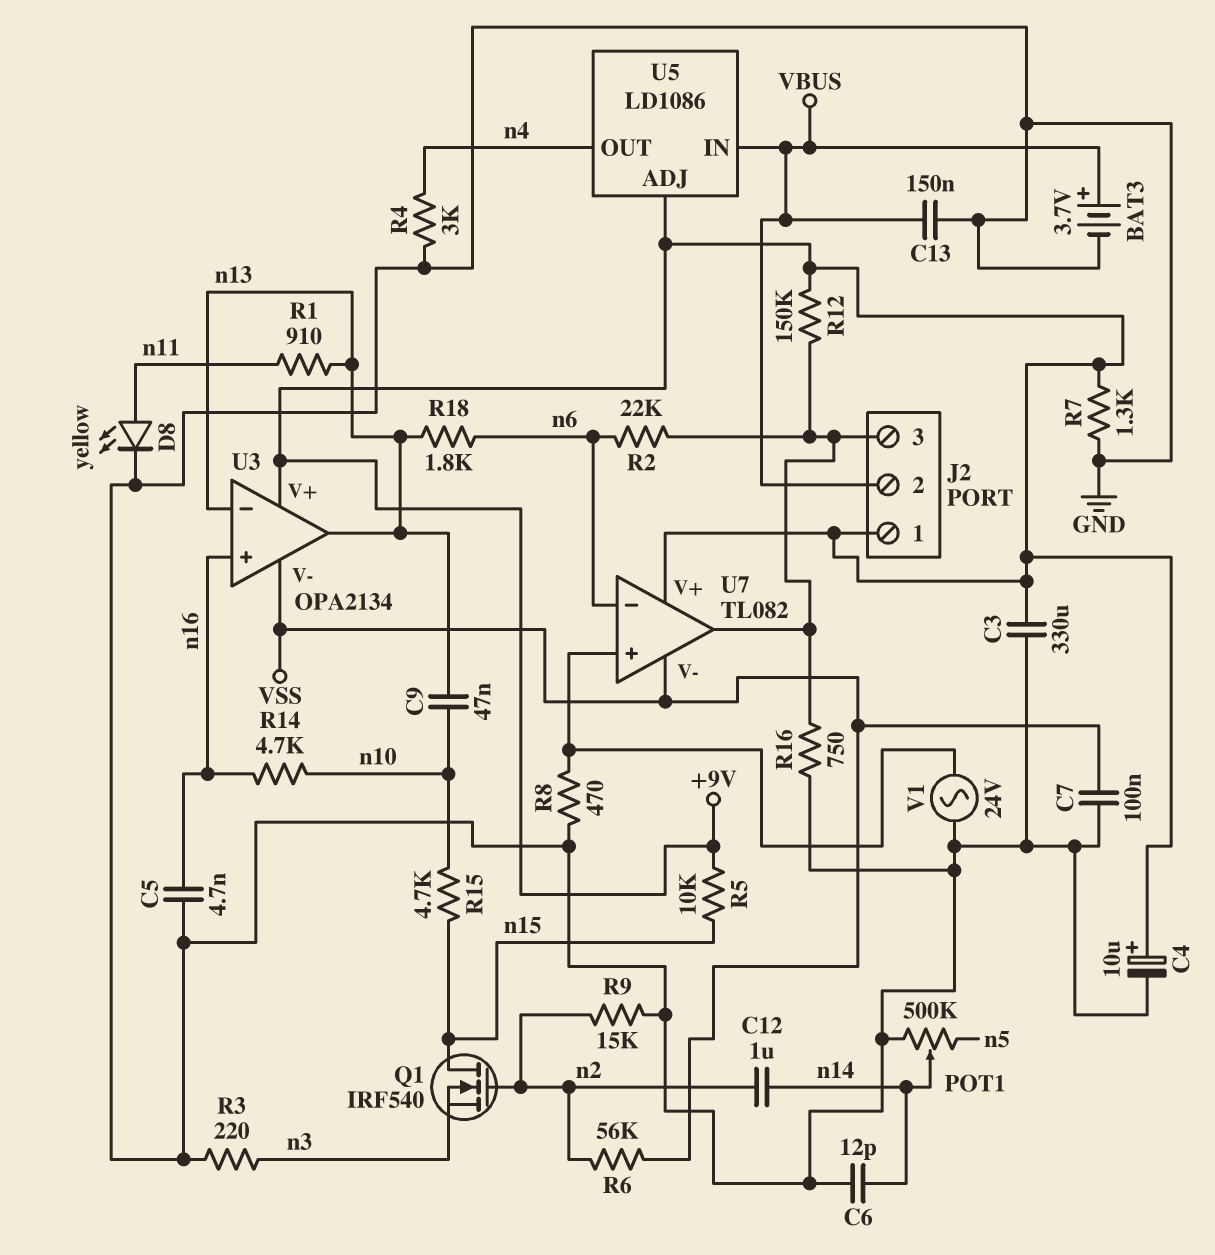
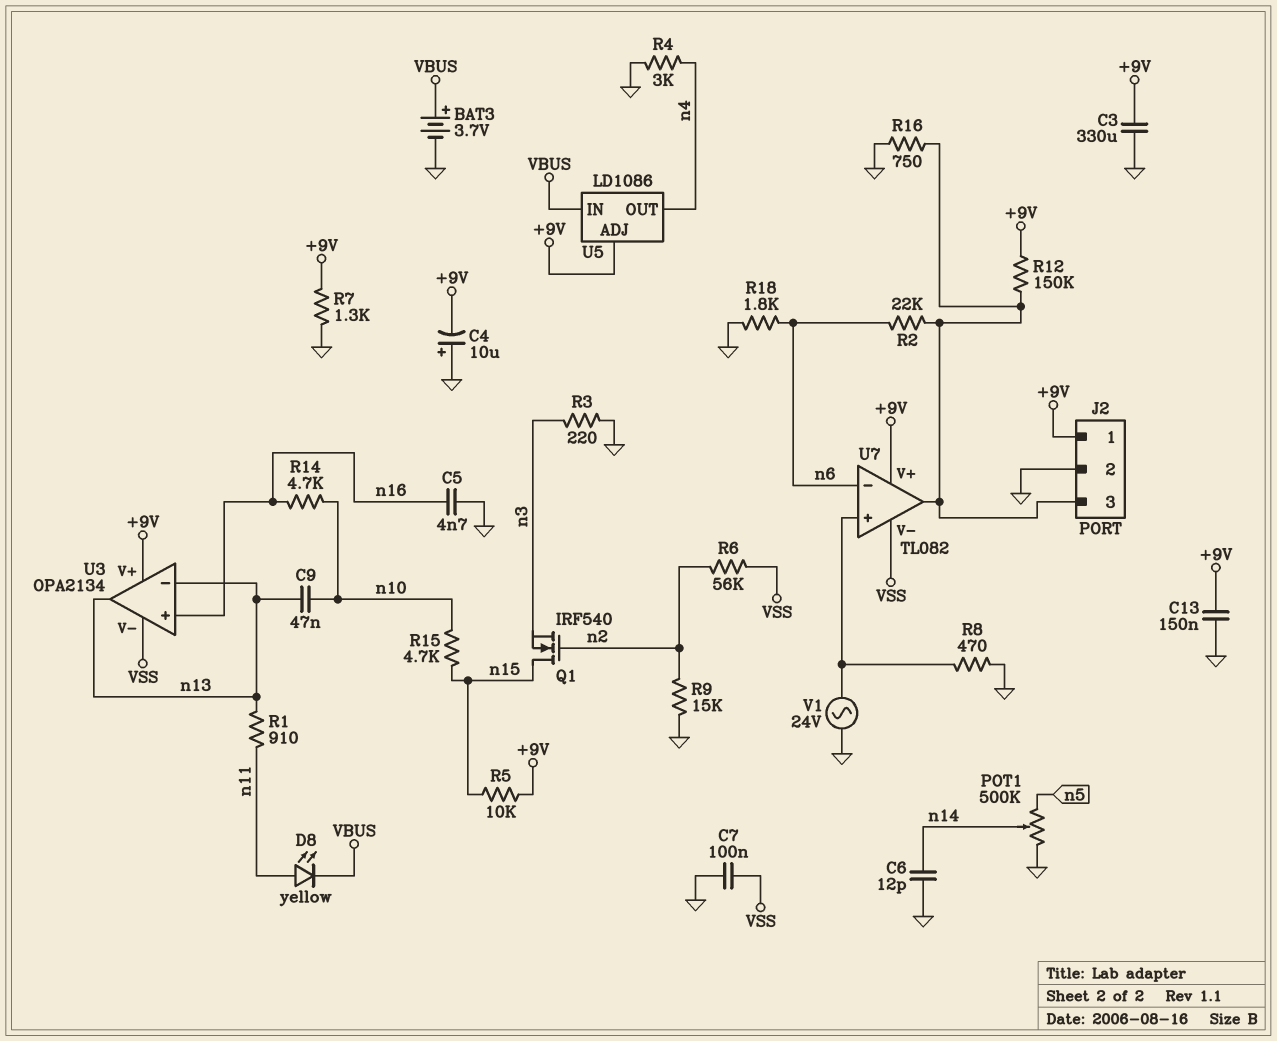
C4: 10uF (plus +9V, minus GND) -> 10uF (plus GND, minus +9V)
C12: 1uF (n2, n14) -> none
C13: 150nF (GND, VBUS) -> 150nF (+9V, GND)
D8: LED yellow (A n11, K GND) -> LED yellow (A n11, K VBUS)
J2 pin 2: VBUS -> GND
R18: 1.8k (n6, n13) -> 1.8k (GND, n6)

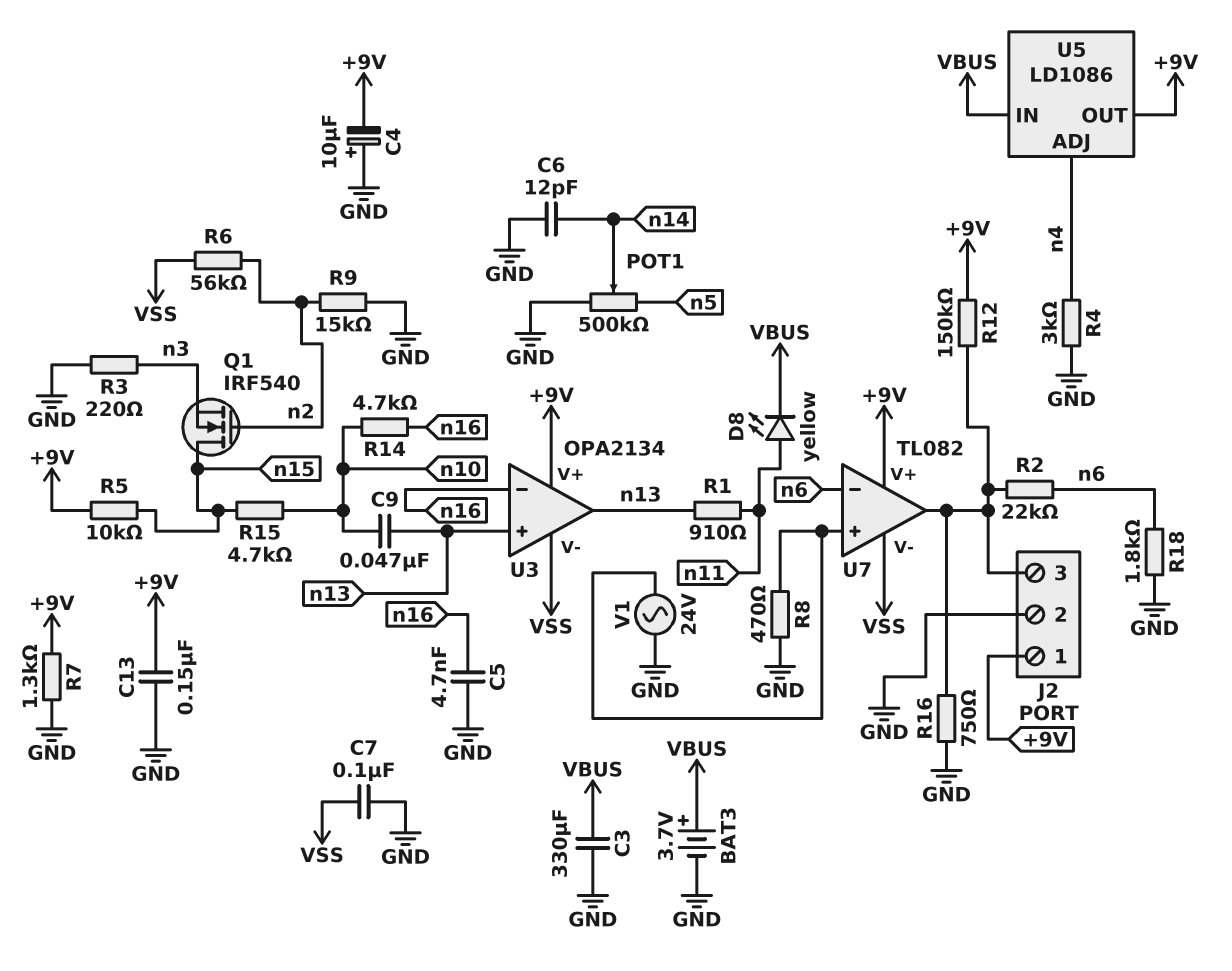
C3: 330uF (+9V, GND) -> 330uF (GND, VBUS)
U3 pin in+: n16 -> n13
U3 pin in-: n13 -> n16
U5 pin ADJ: +9V -> n4
U5 pin OUT: n4 -> +9V

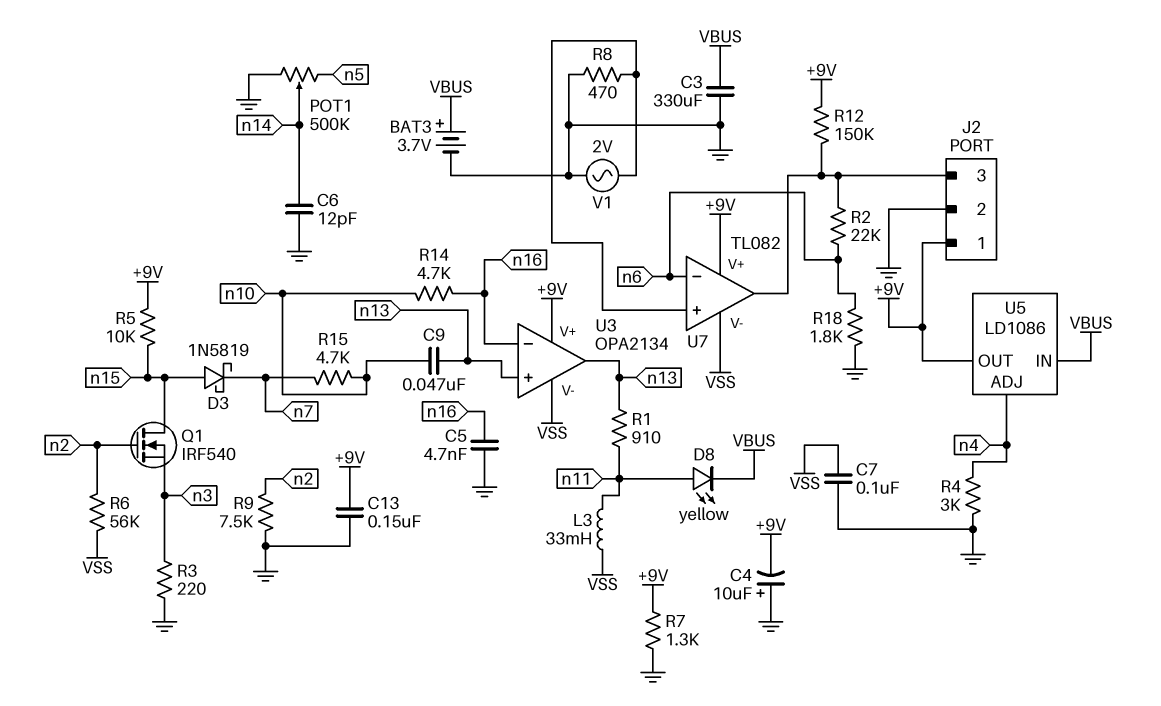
D3: none -> schottky 1N5819 (A n15, K n7)
L3: none -> 33mH (VSS, n11)
R9: 15k (GND, n2) -> 7.5k (GND, n2)
R15: 4.7k (n10, n15) -> 4.7k (n7, n10)
R16: 750 (GND, J2/3) -> none
V1: AC 24V (GND, U7/in+) -> AC 2V (GND, U7/in+)

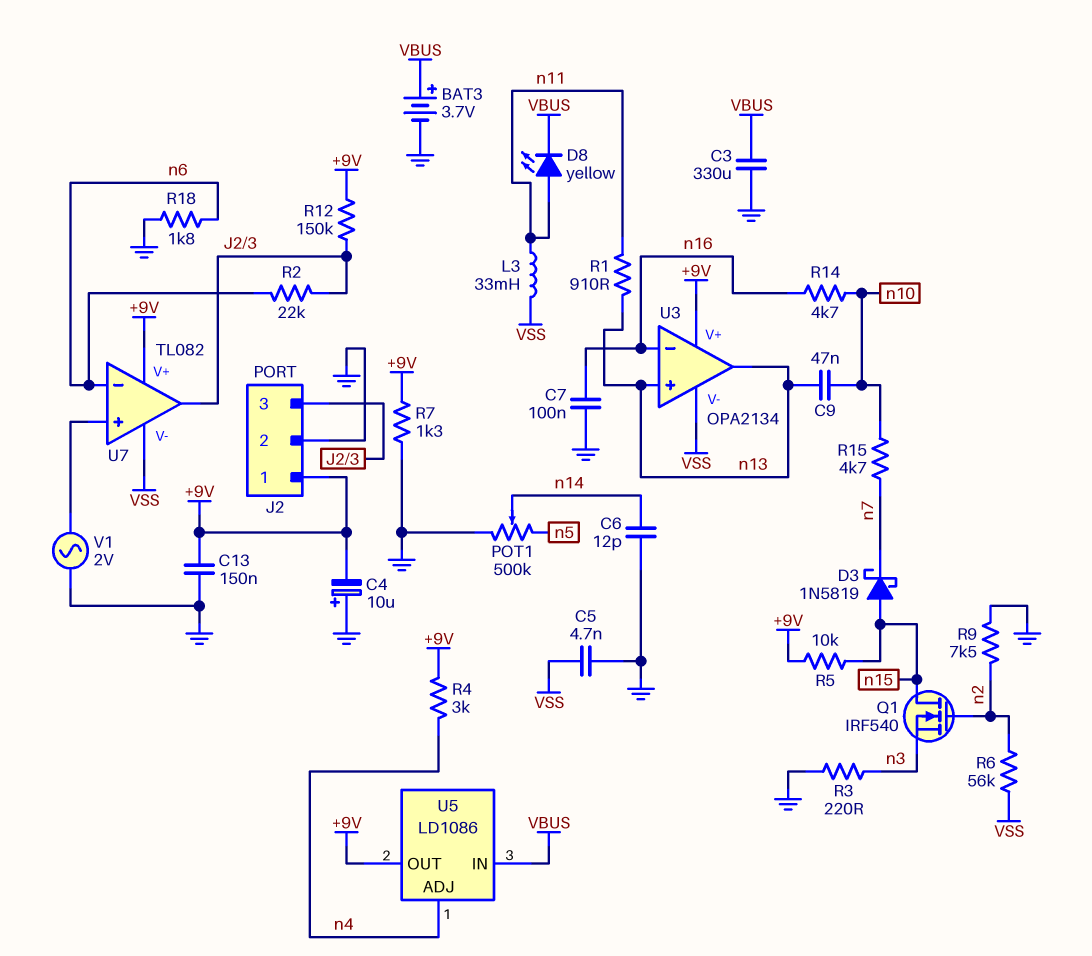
C5: 4.7nF (GND, n16) -> 4.7nF (GND, VSS)
C7: 100nF (GND, VSS) -> 100nF (GND, n16)
R4: 3k (GND, n4) -> 3k (+9V, n4)
R8: 470 (GND, U7/in+) -> none

